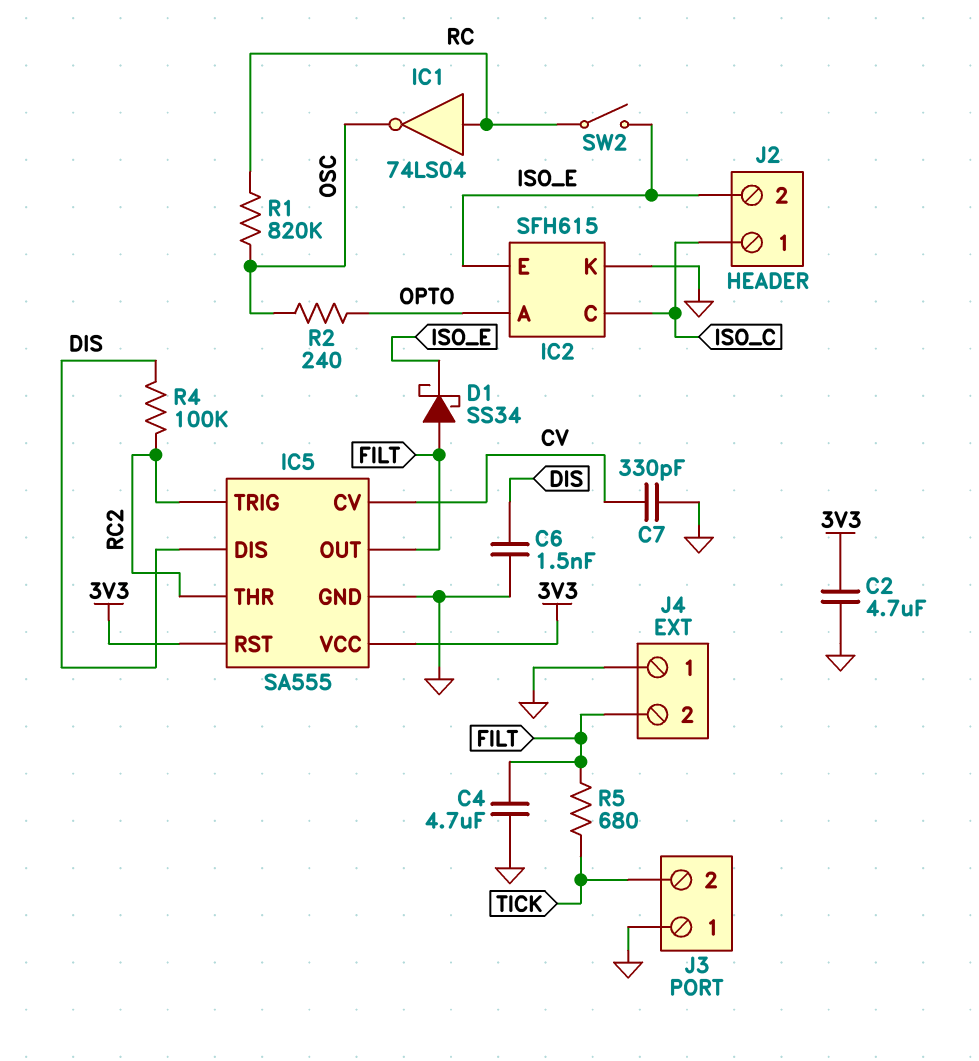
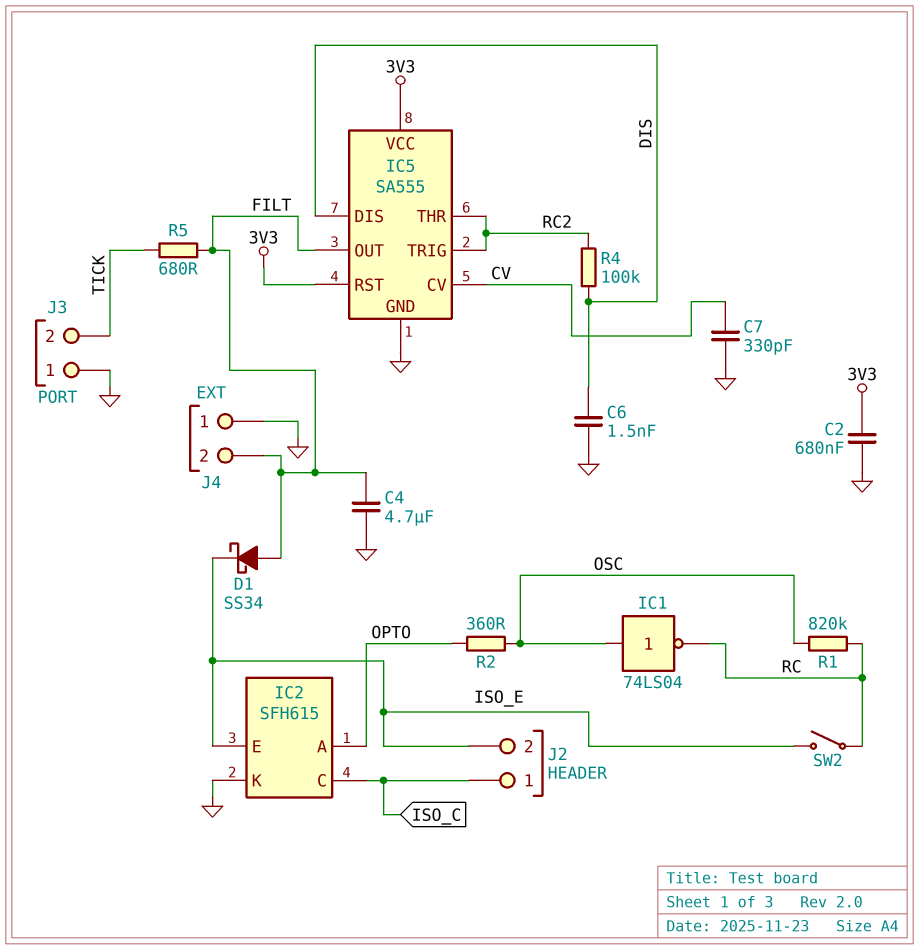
C2: 4.7uF (3V3, GND) -> 680nF (3V3, GND)
IC1: NOT 74LS04 (in RC, out OSC) -> NOT 74LS04 (in OSC, out RC)
R2: 240 (OPTO, OSC) -> 360 (OPTO, OSC)

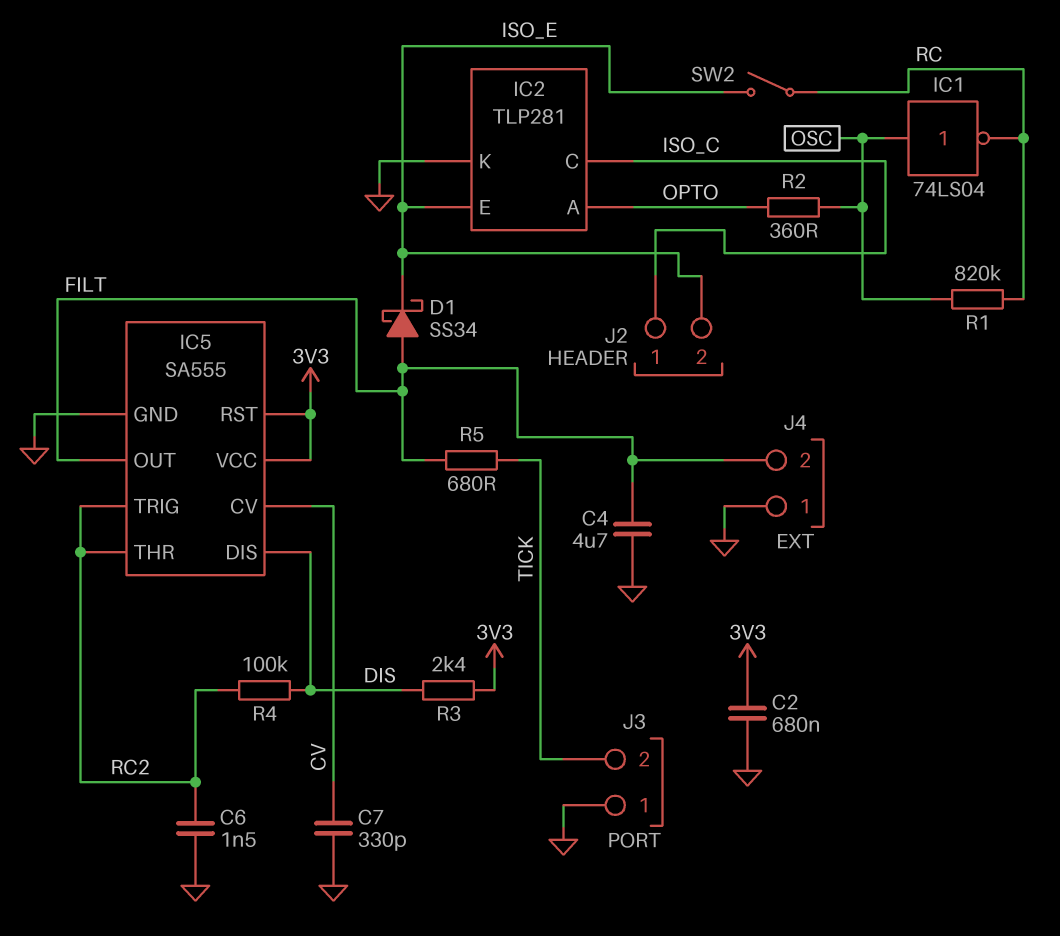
C6: 1.5nF (DIS, GND) -> 1.5nF (GND, RC2)
IC2: SFH615 -> TLP281
R3: none -> 2.4k (3V3, DIS)

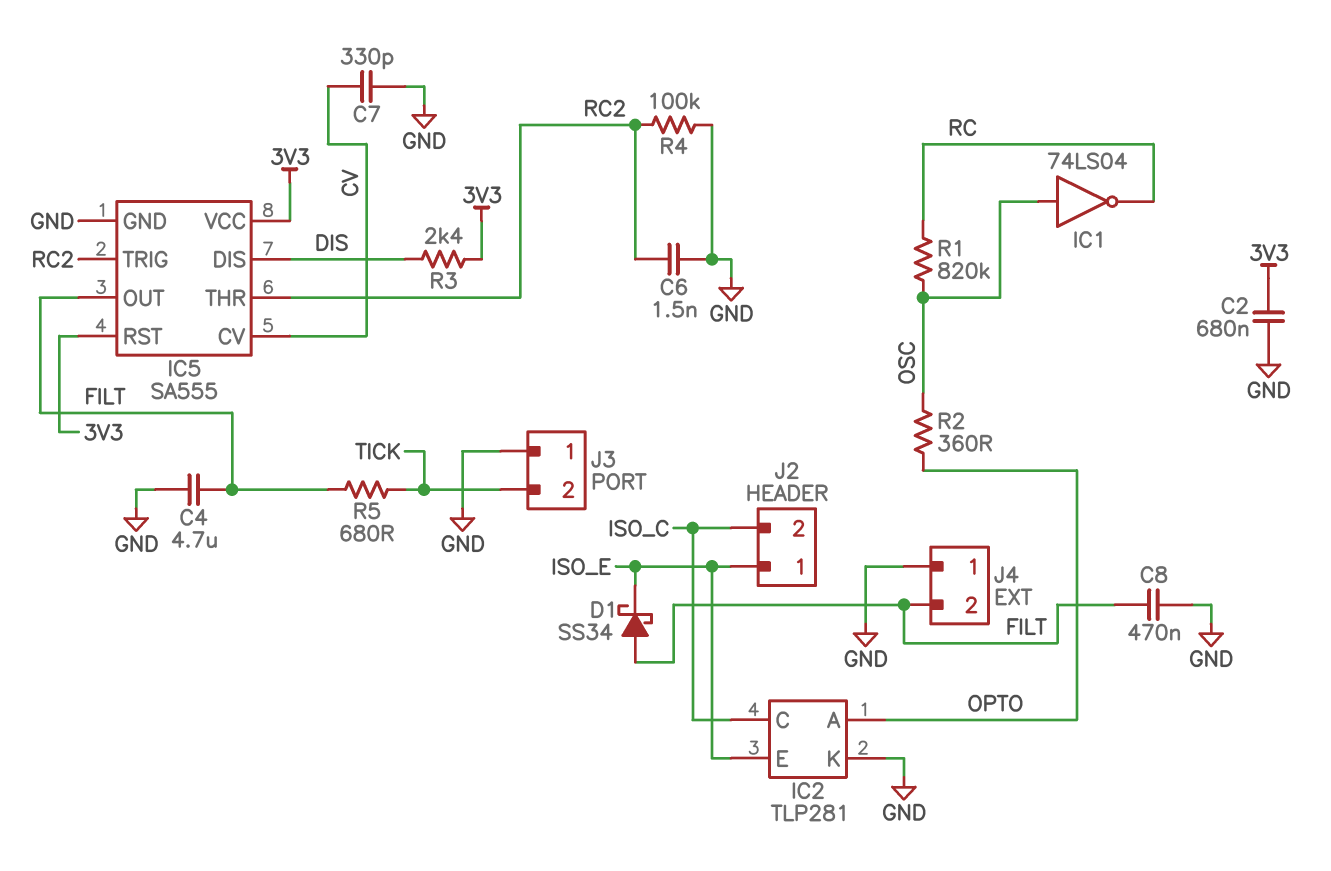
C8: none -> 470nF (FILT, GND)
J2 pin 1: ISO_C -> ISO_E
J2 pin 2: ISO_E -> ISO_C
R4: 100k (DIS, RC2) -> 100k (GND, RC2)
SW2: switch (ISO_E, RC) -> none

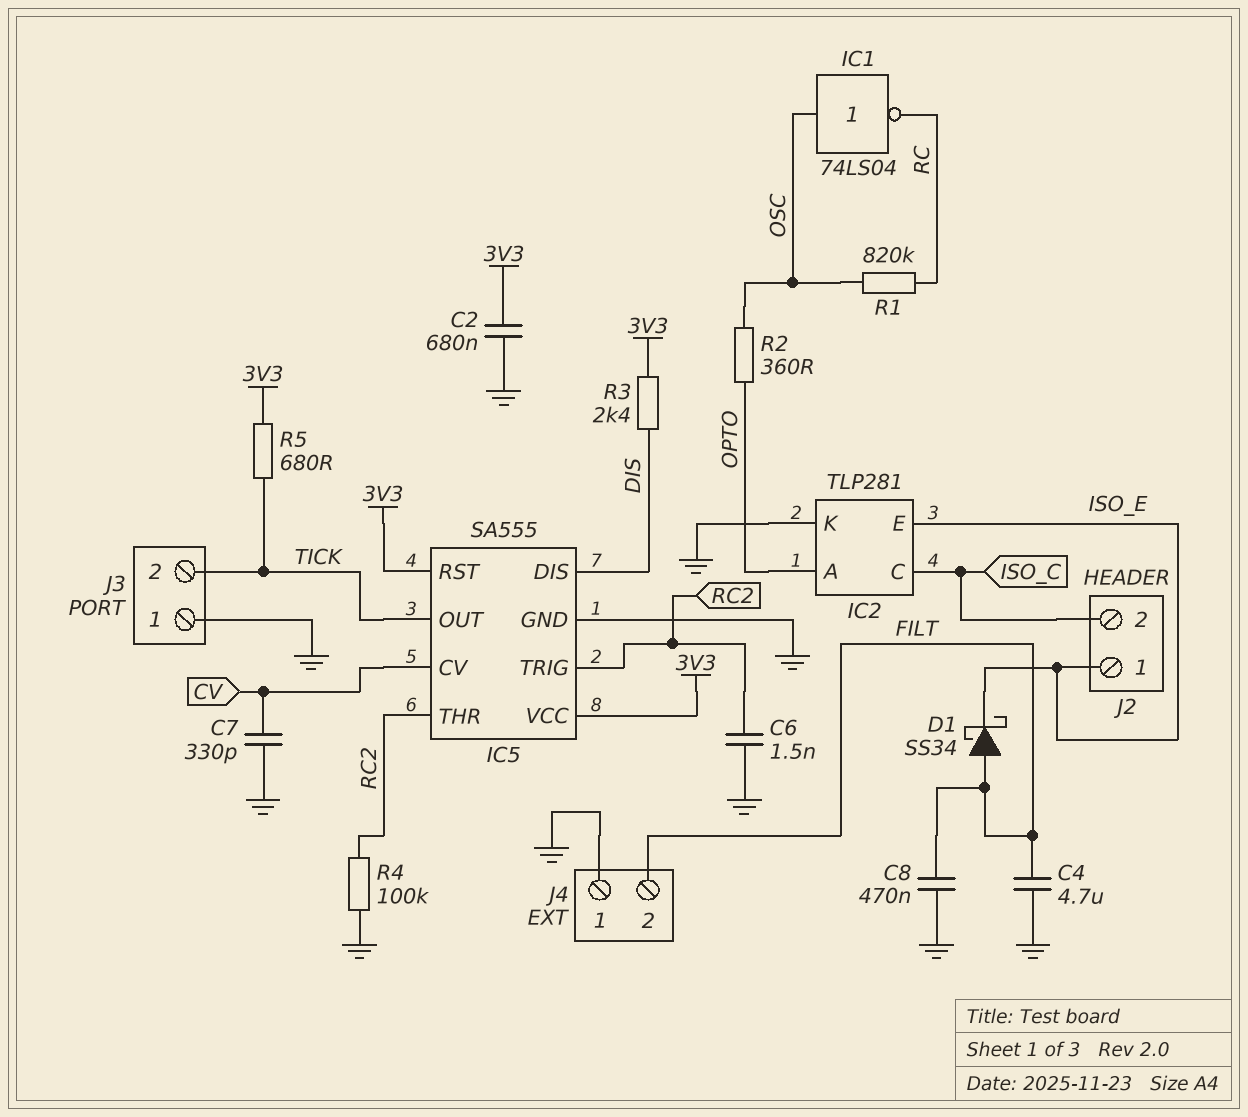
IC5 pin OUT: FILT -> TICK
R5: 680 (FILT, TICK) -> 680 (3V3, TICK)

